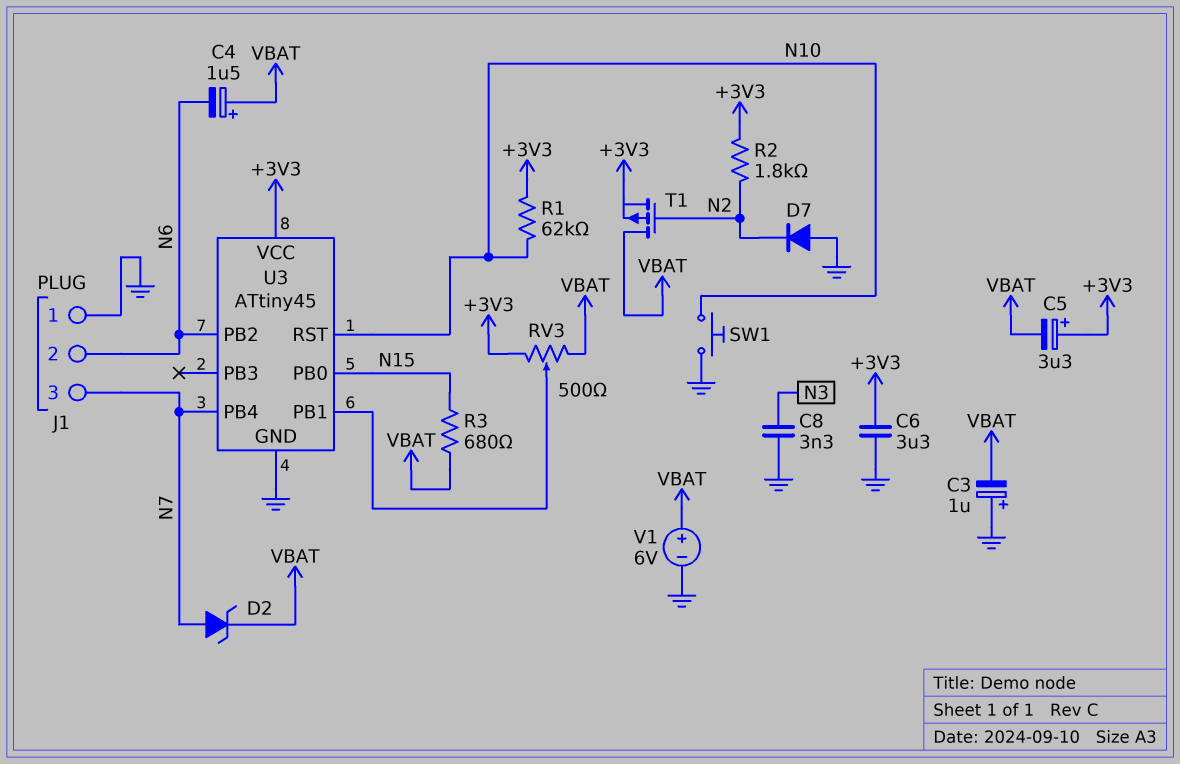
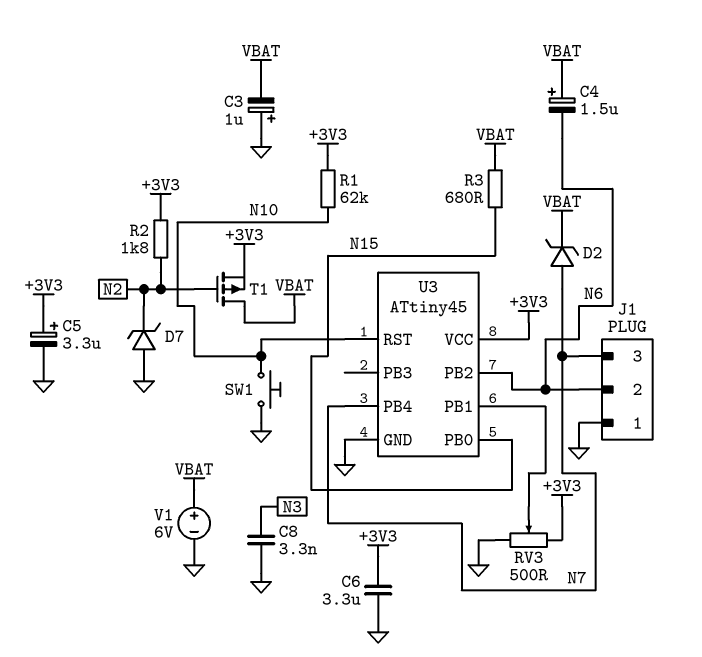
C5: 3.3uF (plus +3V3, minus VBAT) -> 3.3uF (plus +3V3, minus GND)
D7: diode (A GND, K N2) -> zener (A GND, K N2)
RV3: 500 (+3V3, VBAT, wiper U3/PB1) -> 500 (+3V3, GND, wiper U3/PB1)

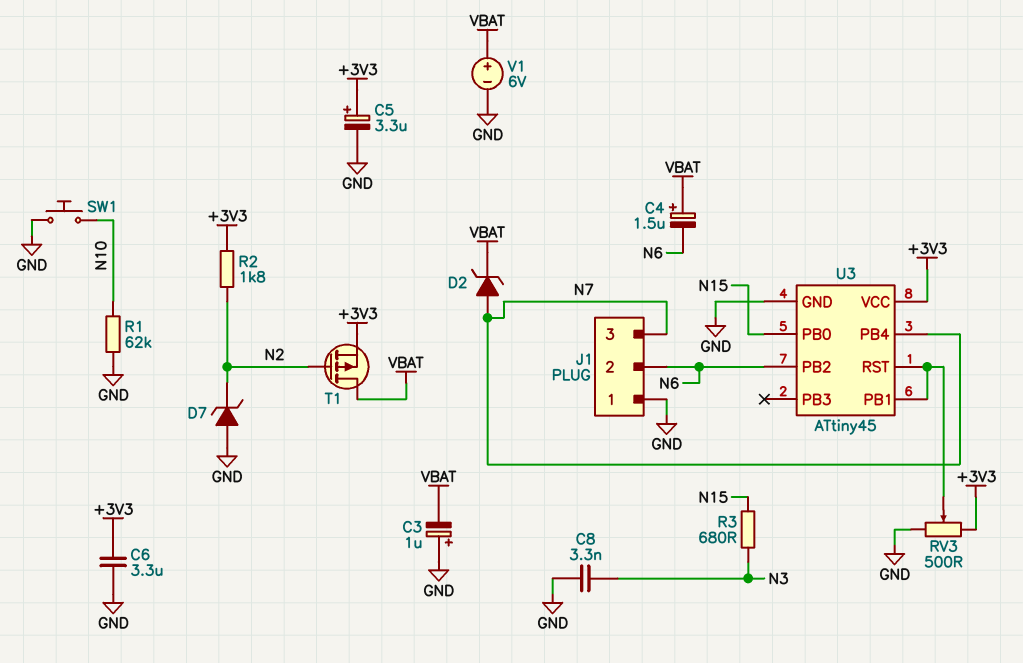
R1: 62k (+3V3, N10) -> 62k (GND, N10)
R3: 680 (N15, VBAT) -> 680 (N3, N15)
U3 pin RST: N10 -> U3/PB1

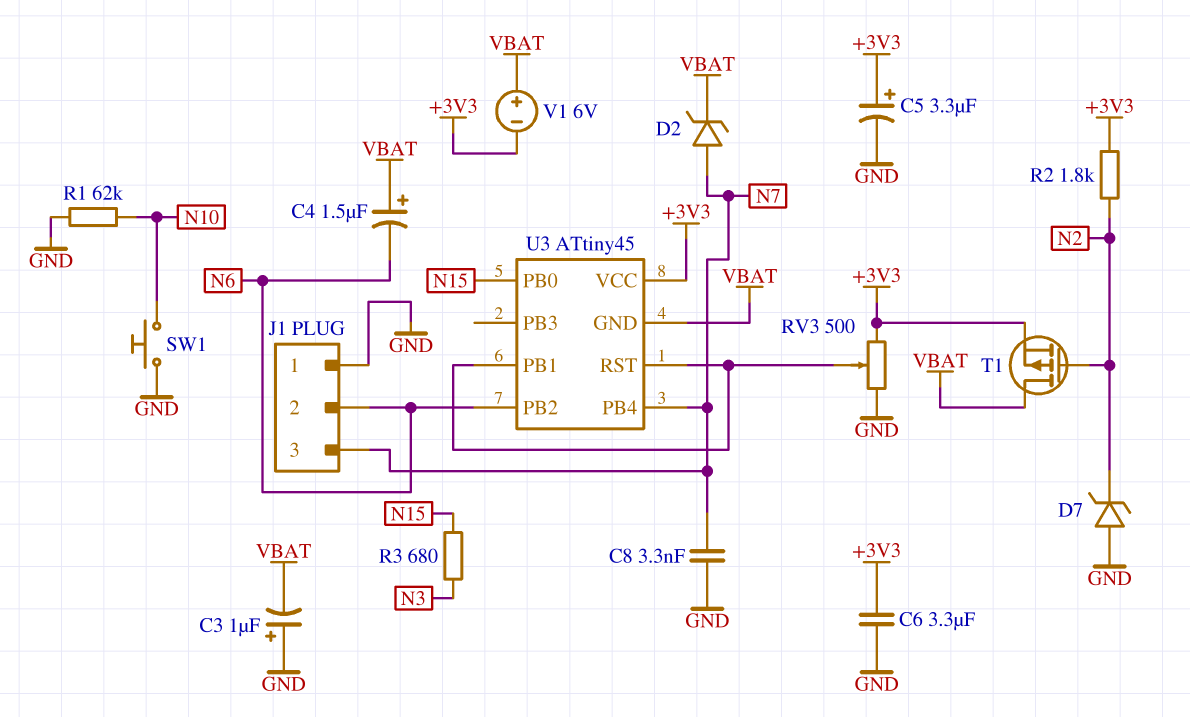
C8: 3.3nF (GND, N3) -> 3.3nF (GND, N7)
U3 pin GND: GND -> VBAT
V1: 6V (plus VBAT, minus GND) -> 6V (plus VBAT, minus +3V3)

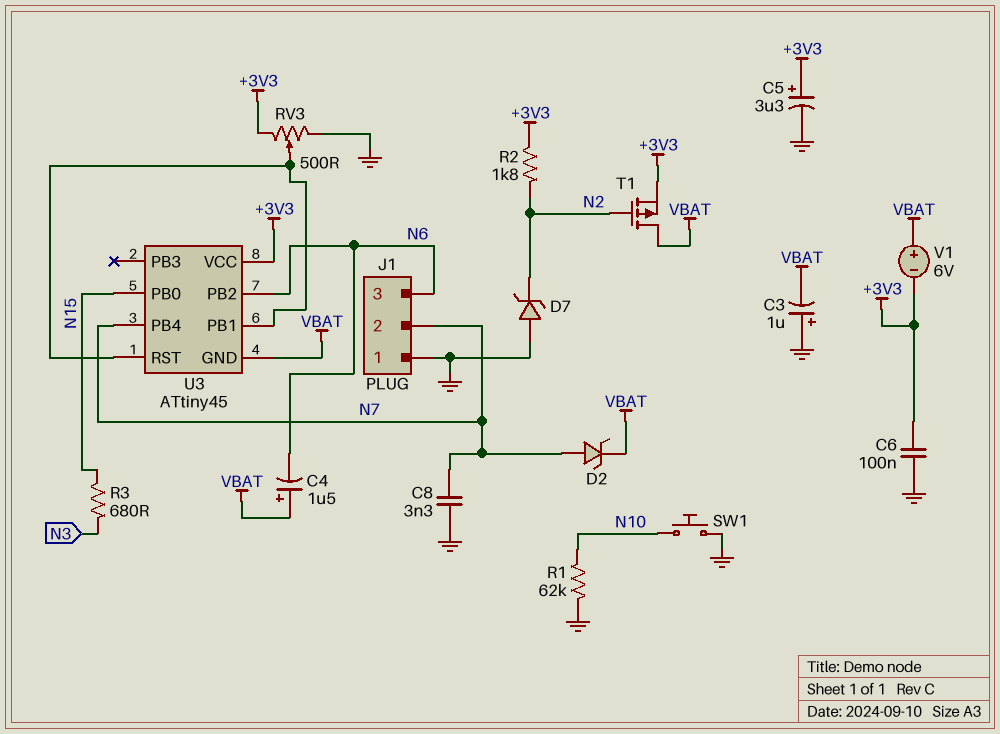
C6: 3.3uF (+3V3, GND) -> 100nF (+3V3, GND)
J1 pin 2: N6 -> N7
J1 pin 3: N7 -> N6

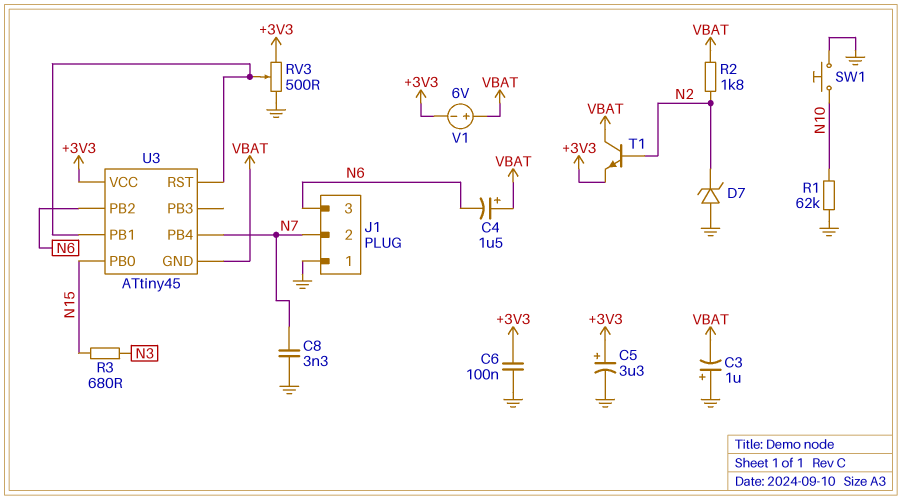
D2: zener (A N7, K VBAT) -> none
R2: 1.8k (+3V3, N2) -> 1.8k (N2, VBAT)
T1: PMOS (G N2, D VBAT, S +3V3) -> NPN (B N2, C VBAT, E +3V3)

